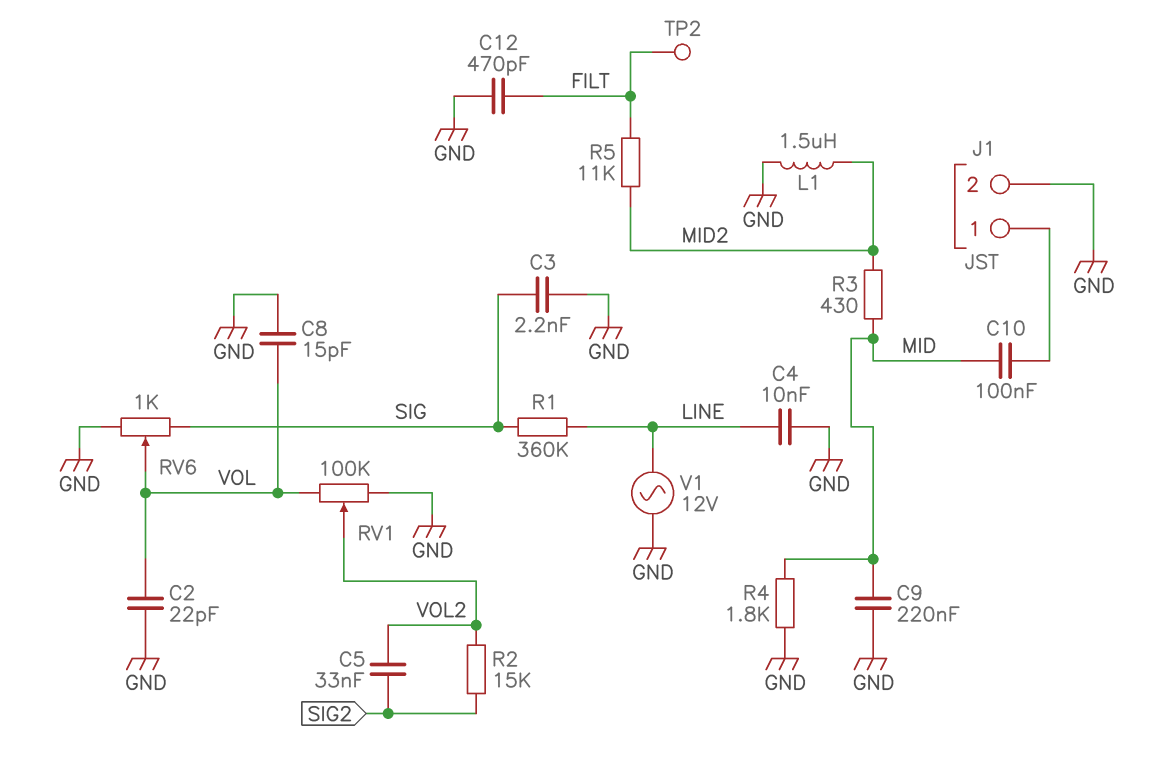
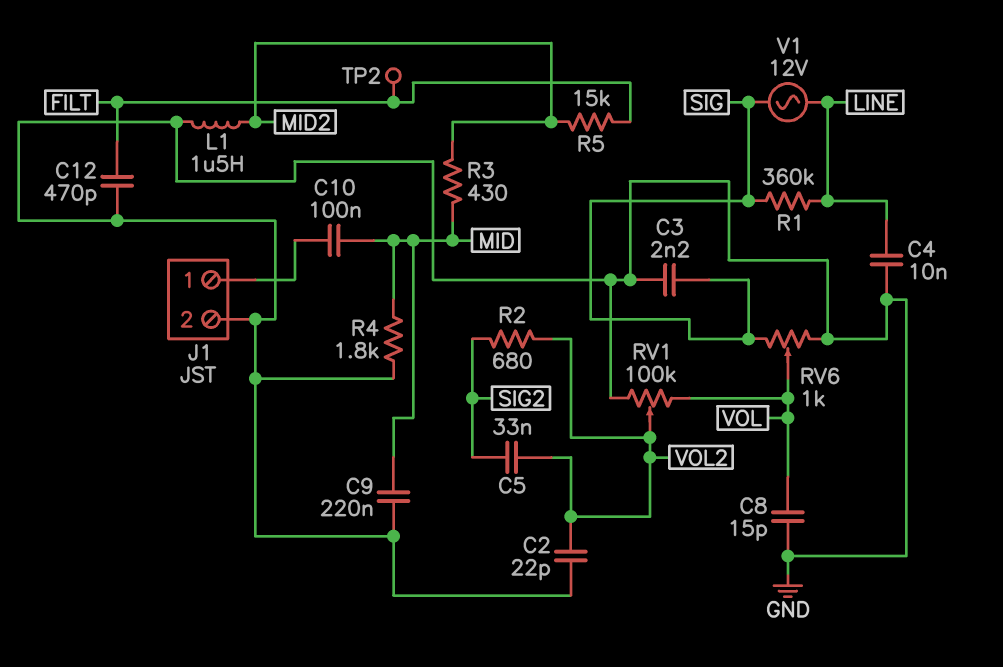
C2: 22pF (GND, VOL) -> 22pF (GND, VOL2)
R2: 15k (SIG2, VOL2) -> 680 (SIG2, VOL2)
R5: 11k (FILT, MID2) -> 15k (FILT, MID2)
V1: AC 12V (GND, LINE) -> AC 12V (LINE, SIG)

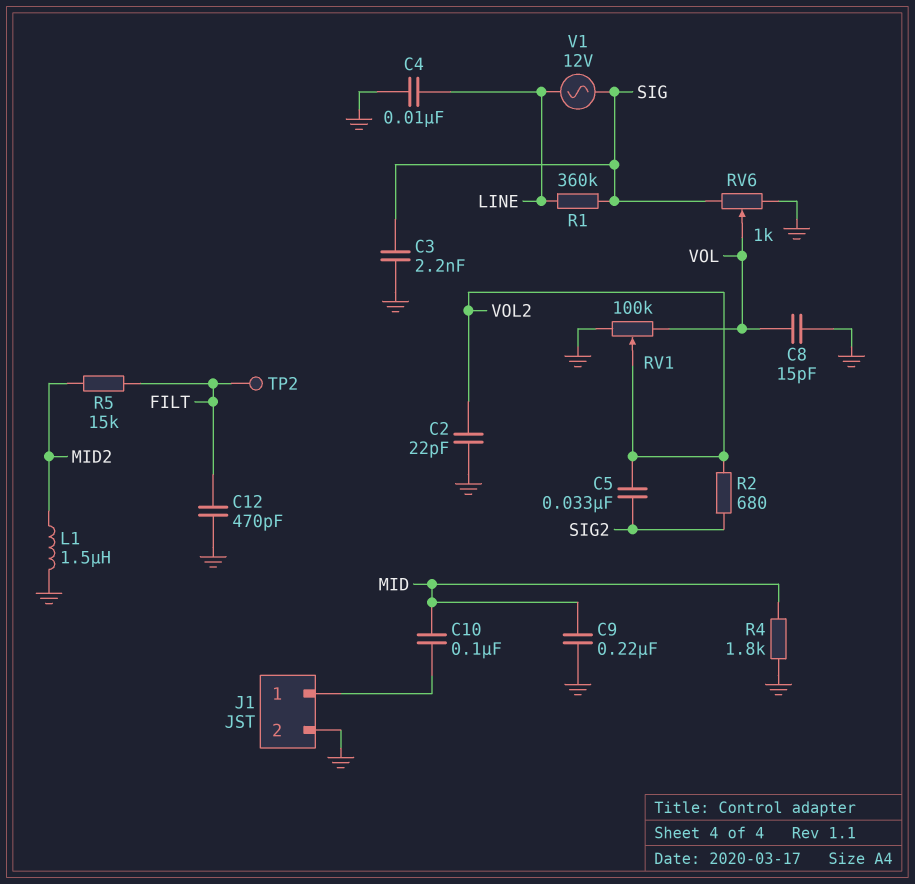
R3: 430 (MID, MID2) -> none

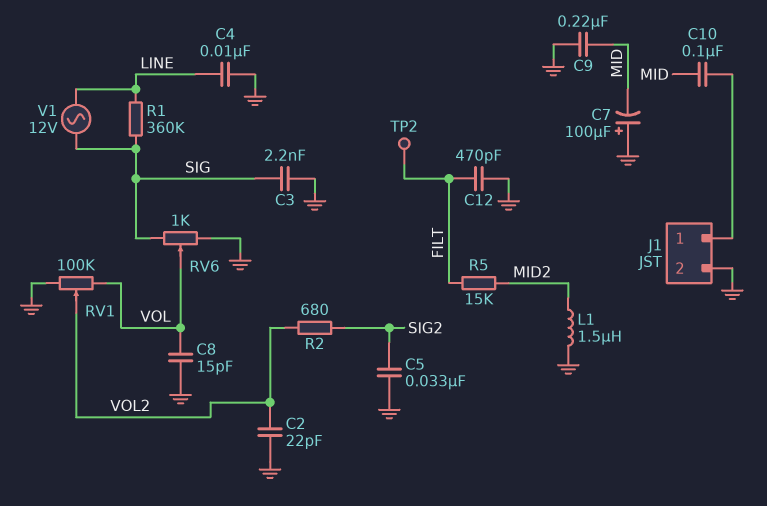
C5: 33nF (SIG2, VOL2) -> 33nF (GND, SIG2)
C7: none -> 100uF (plus GND, minus MID)
R4: 1.8k (GND, MID) -> none

